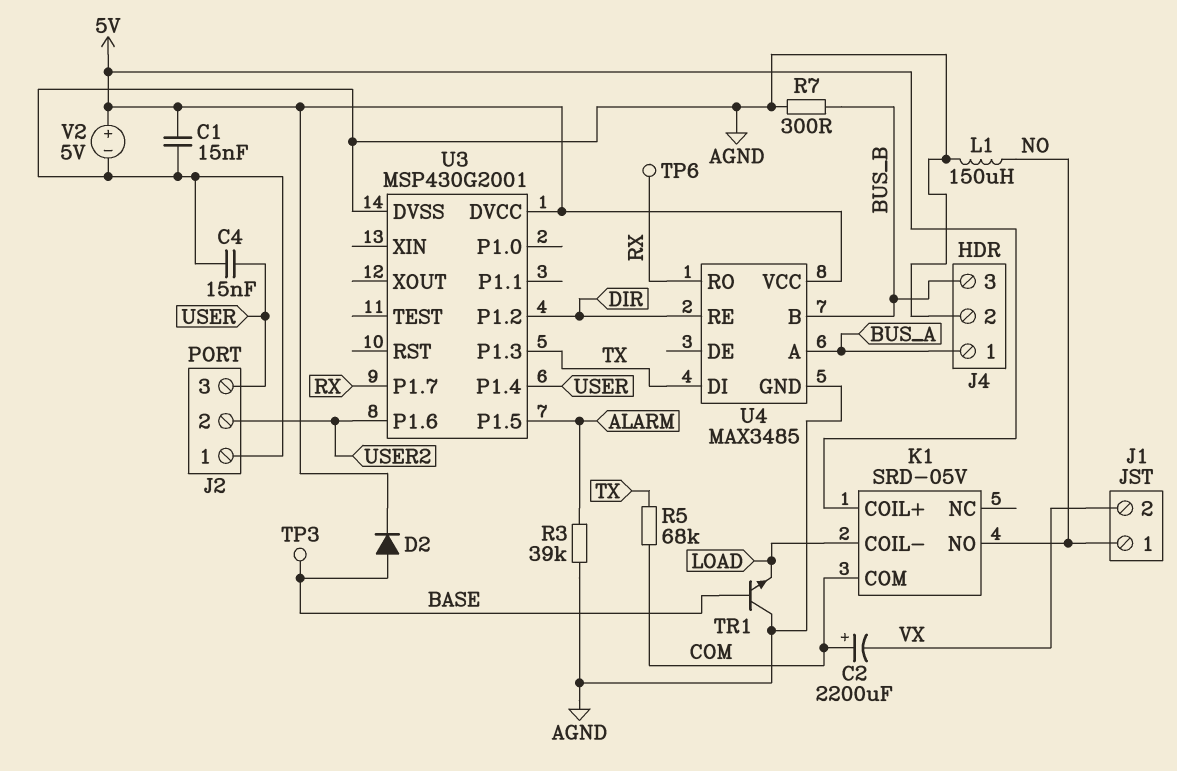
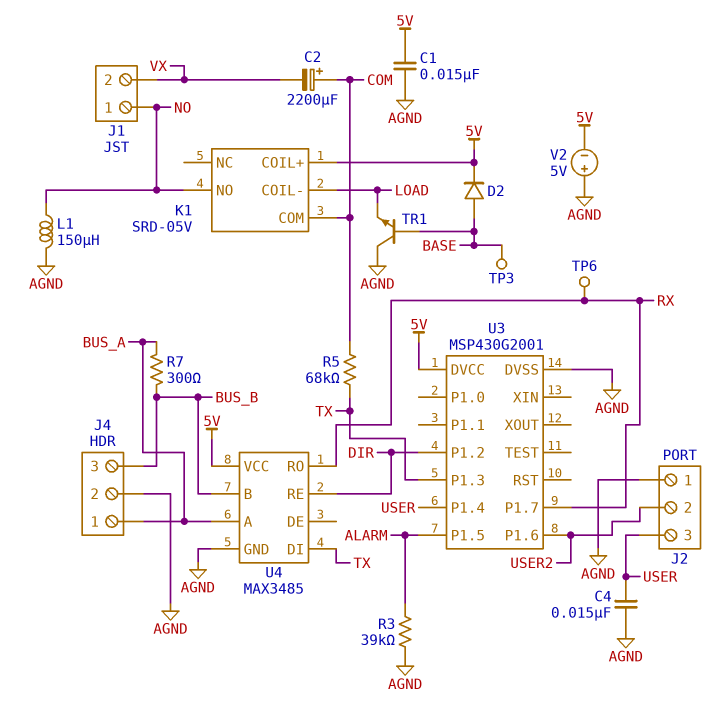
R7: 300 (AGND, BUS_B) -> 300 (BUS_A, BUS_B)
V2: 5V (plus 5V, minus AGND) -> 5V (plus AGND, minus 5V)

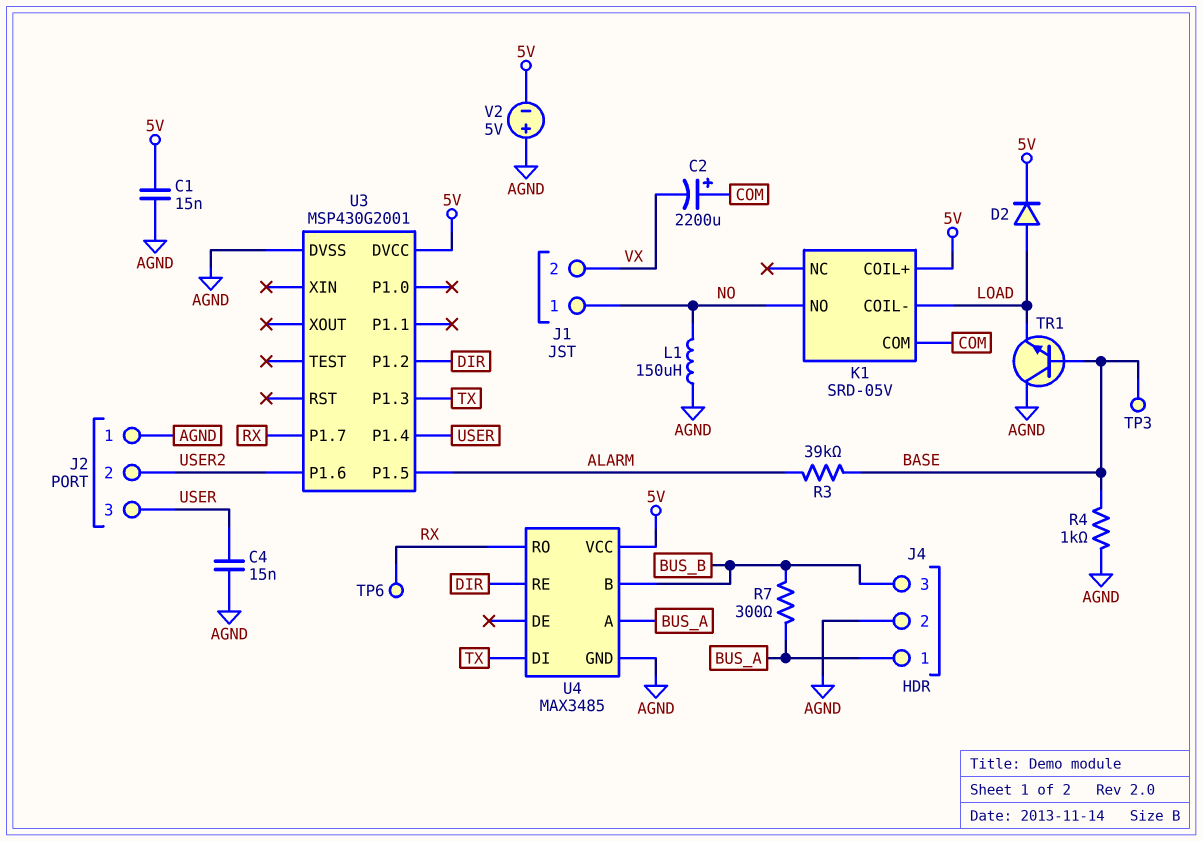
D2: diode (A BASE, K 5V) -> diode (A LOAD, K 5V)
R3: 39k (AGND, ALARM) -> 39k (ALARM, BASE)
R4: none -> 1k (AGND, BASE)
R5: 68k (COM, TX) -> none

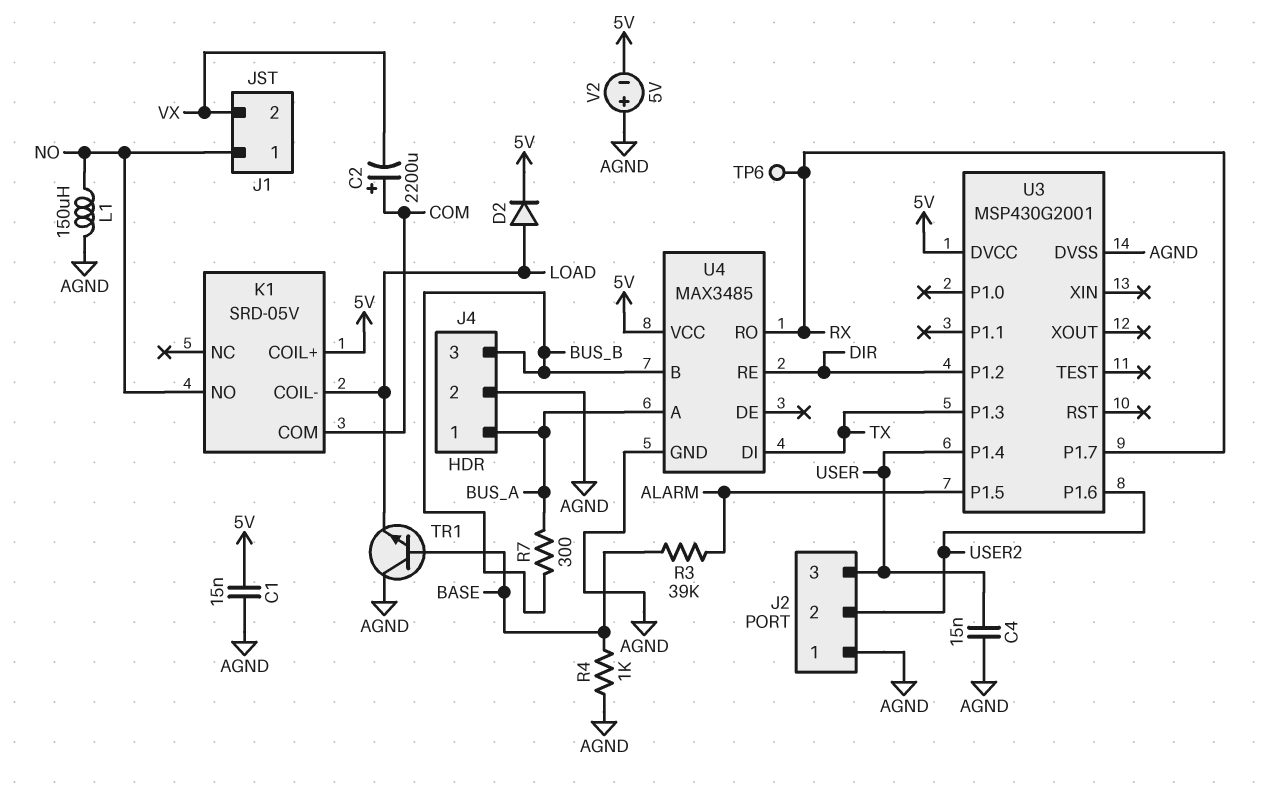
TP3: test point (BASE) -> none

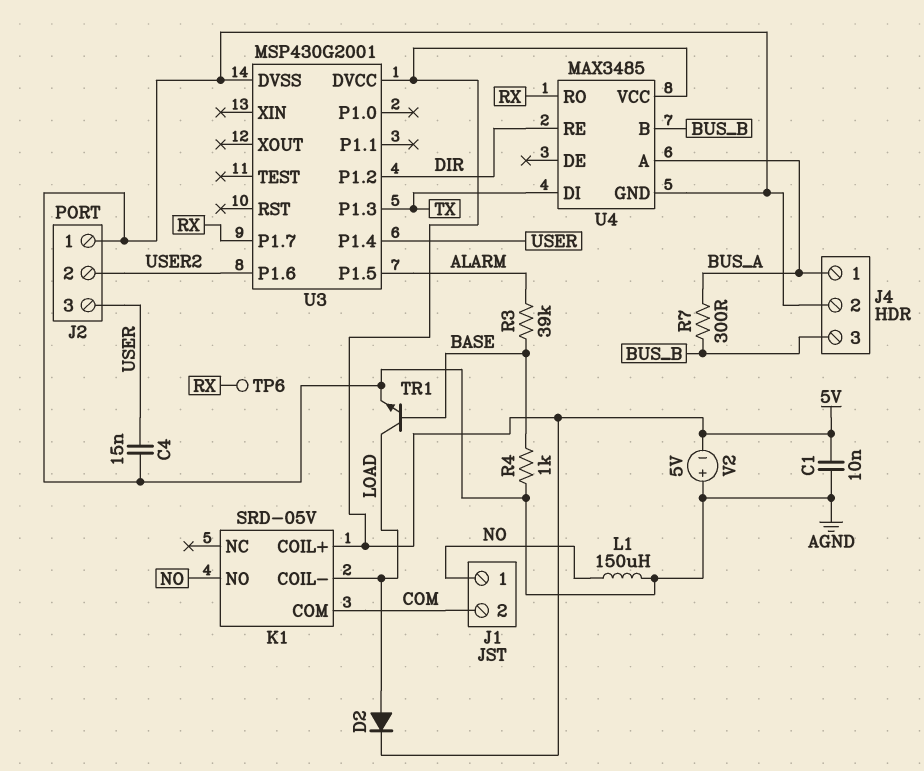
C1: 15nF (5V, AGND) -> 10nF (5V, AGND)
C2: 2200uF (plus COM, minus VX) -> none
J1 pin 2: VX -> COM
TR1: NPN (B BASE, C AGND, E LOAD) -> NPN (B BASE, C LOAD, E AGND)

